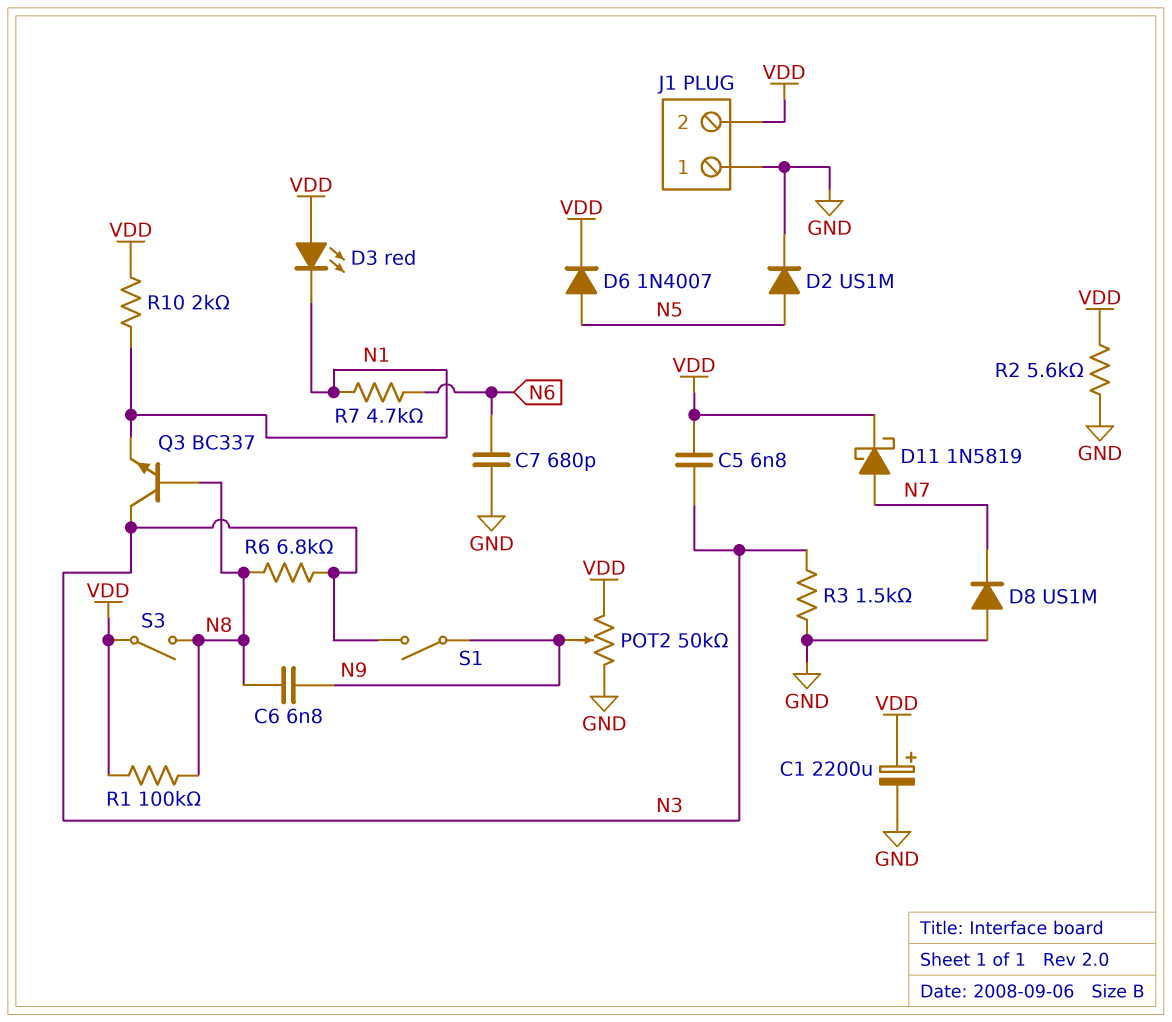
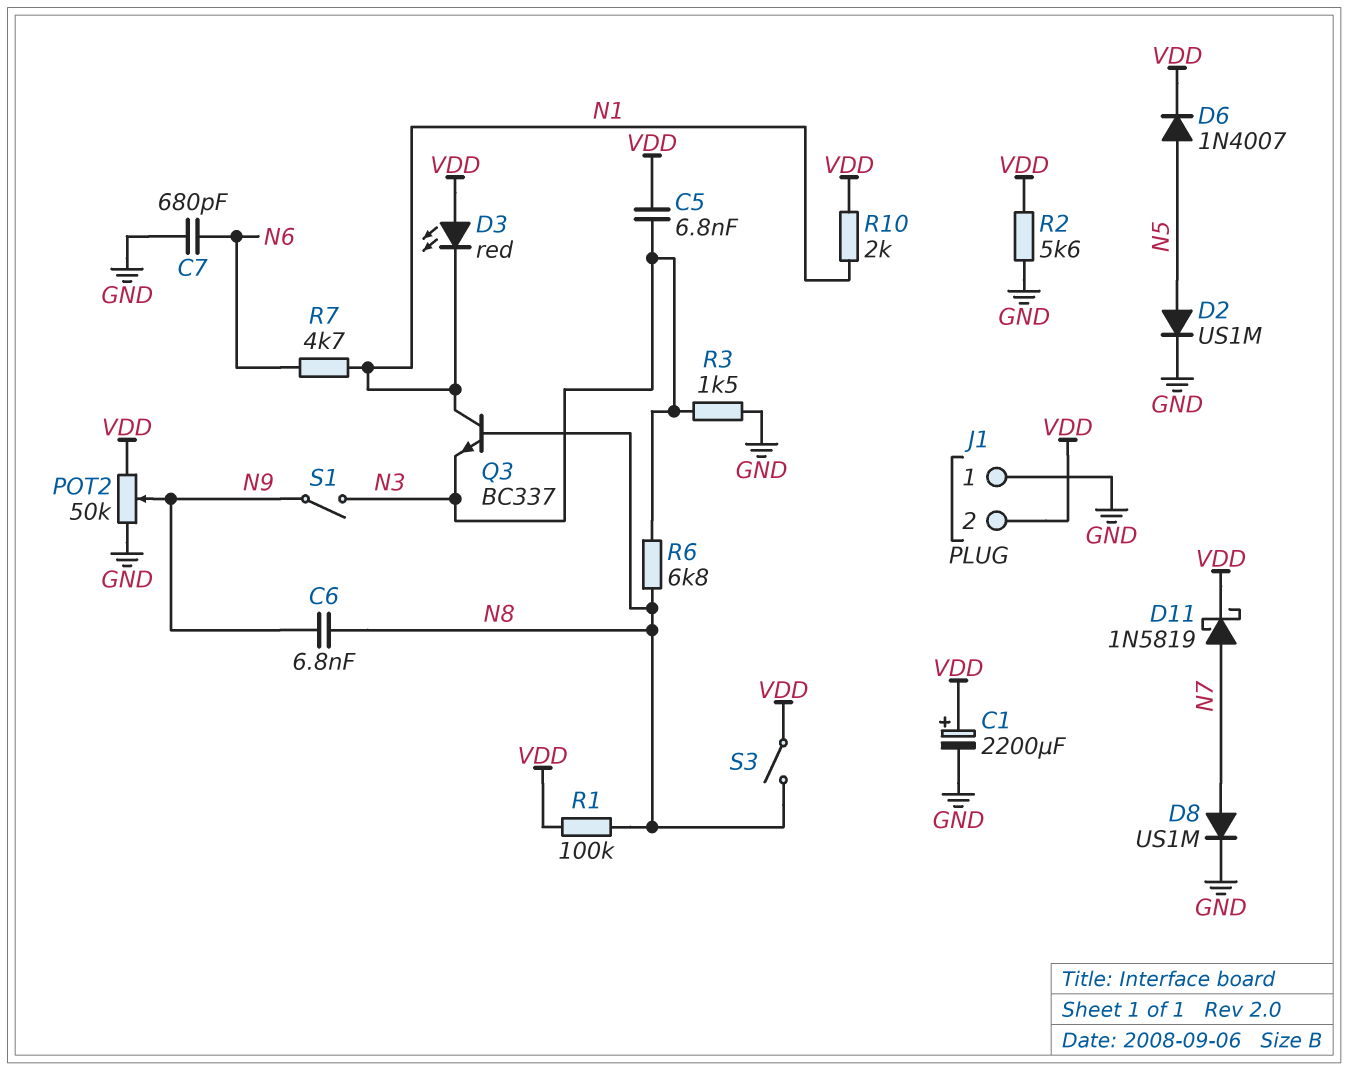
D8: diode US1M (A GND, K N7) -> diode US1M (A N7, K GND)
Q3: NPN BC337 (B N8, C N3, E N1) -> NPN BC337 (B N8, C N1, E N3)

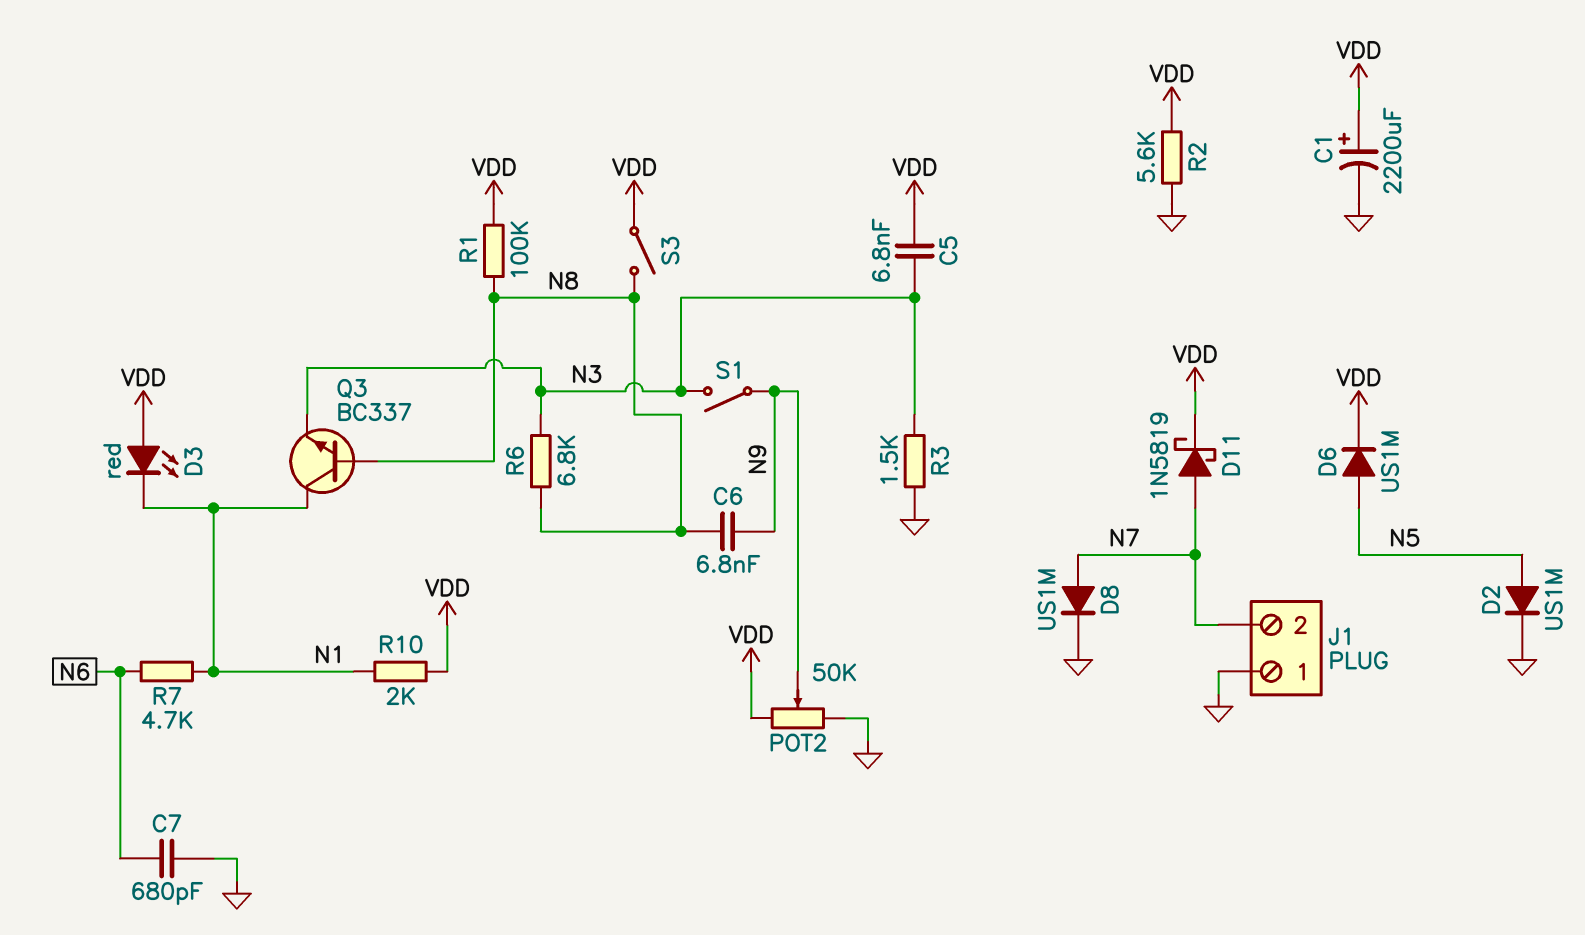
D6: diode 1N4007 (A N5, K VDD) -> diode US1M (A N5, K VDD)
J1 pin 2: VDD -> N7

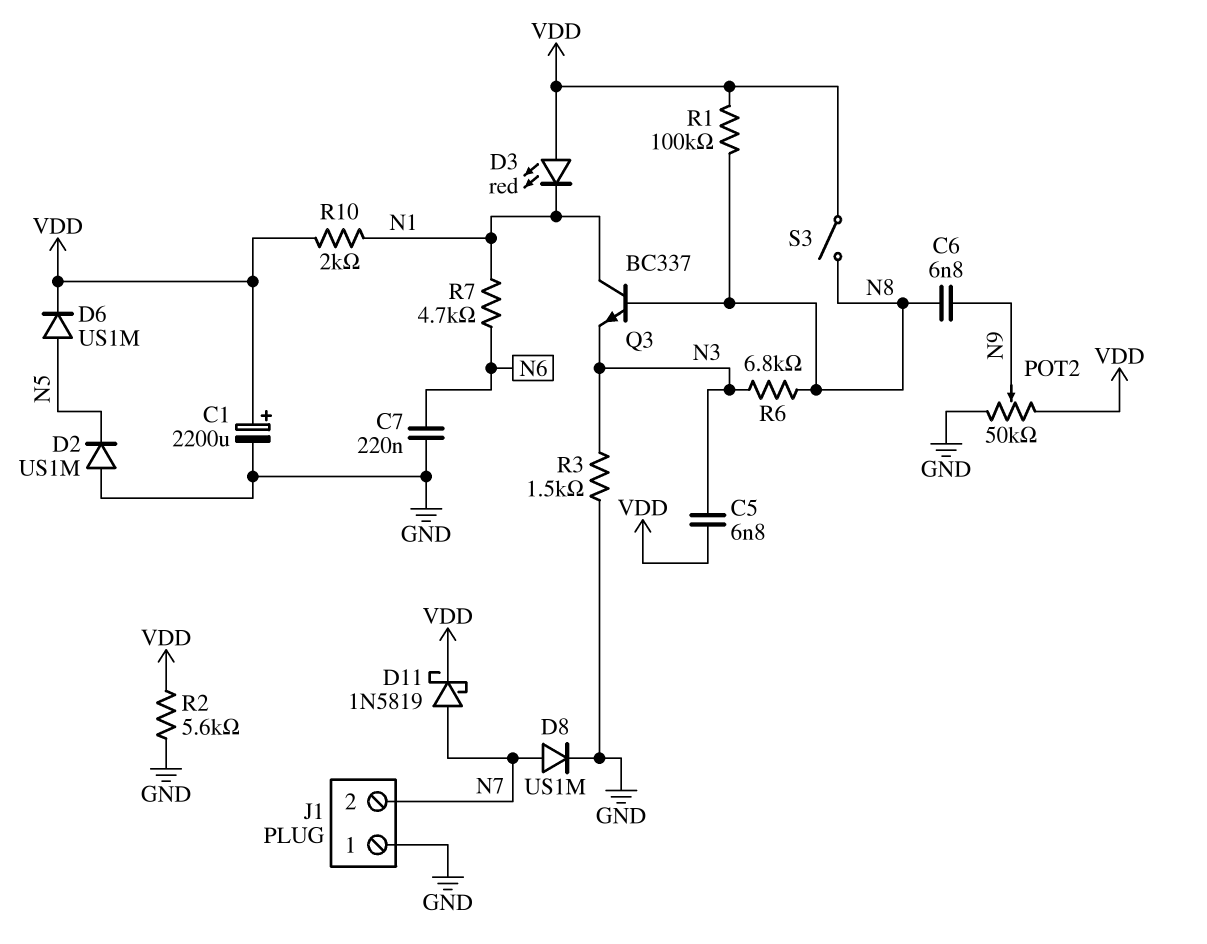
C7: 680pF (GND, N6) -> 220nF (GND, N6)
D2: diode US1M (A N5, K GND) -> diode US1M (A GND, K N5)
S1: switch (N3, N9) -> none

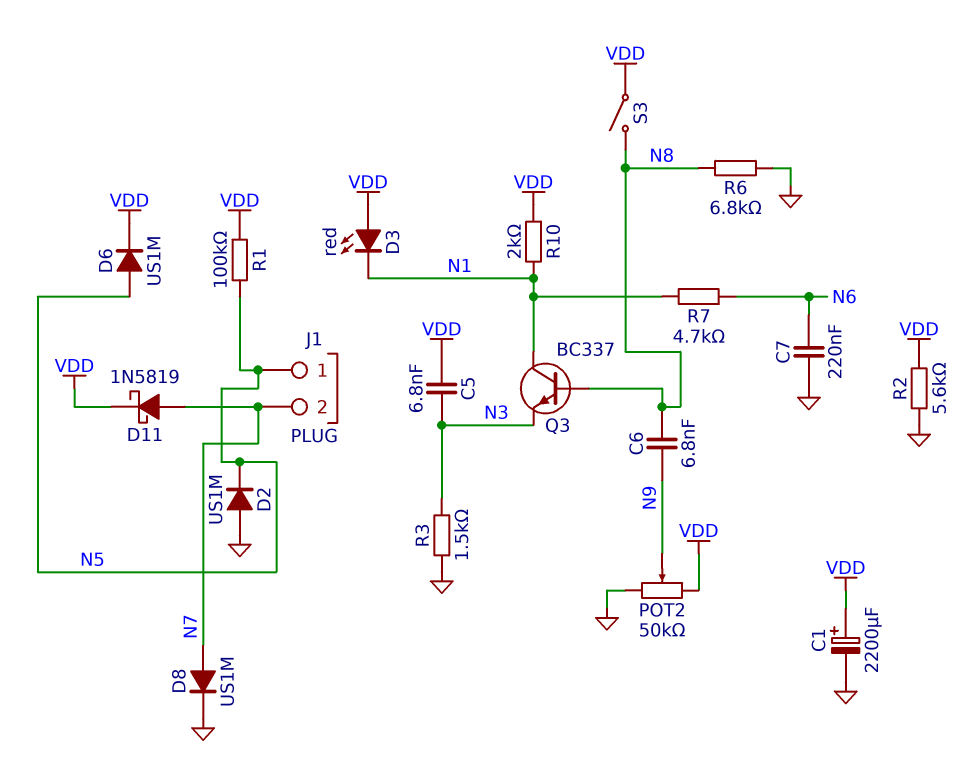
J1 pin 1: GND -> N5
R1: 100k (N8, VDD) -> 100k (N5, VDD)
R6: 6.8k (N3, N8) -> 6.8k (GND, N8)

